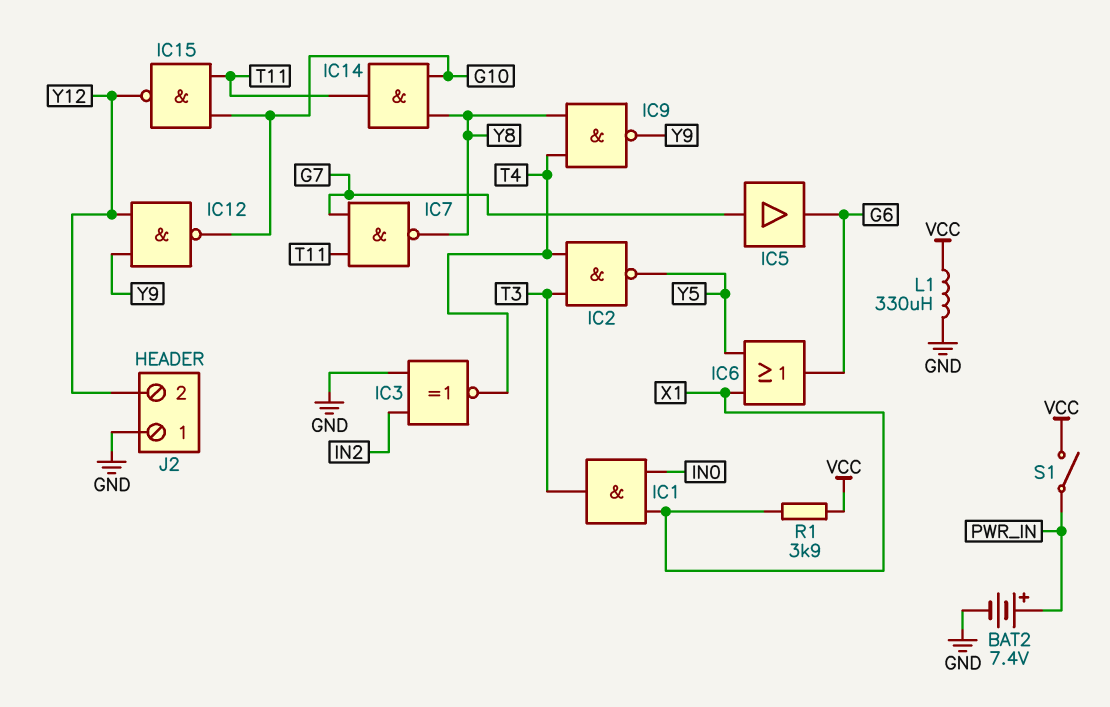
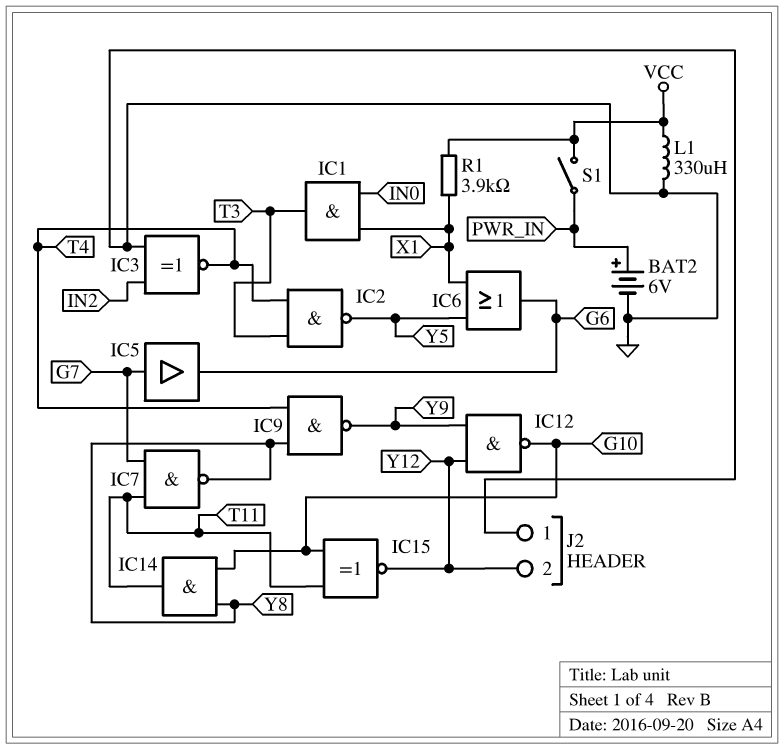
BAT2: 7.4V (plus PWR_IN, minus GND) -> 6V (plus PWR_IN, minus GND)
IC15: NAND (in G10, in T11, out Y12) -> XNOR (in G10, in T11, out Y12)

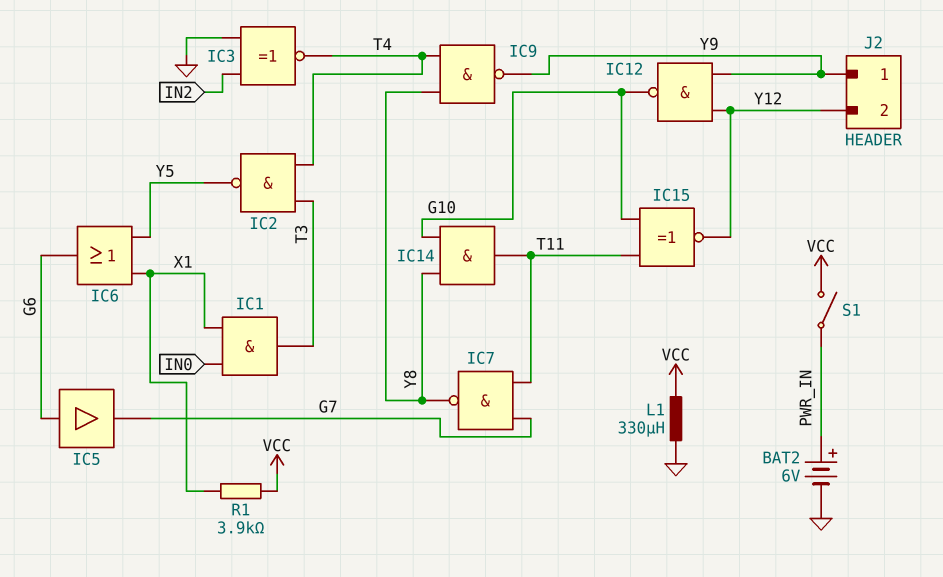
IC5: buffer (in G7, out G6) -> buffer (in G6, out G7)
J2 pin 1: GND -> Y9

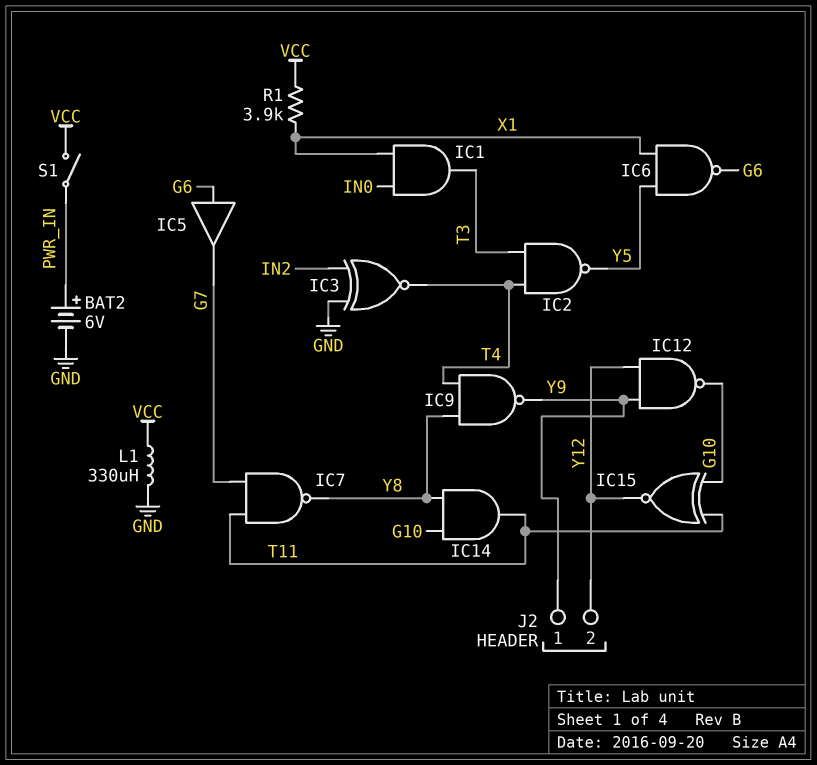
IC6: OR (in X1, in Y5, out G6) -> NAND (in X1, in Y5, out G6)

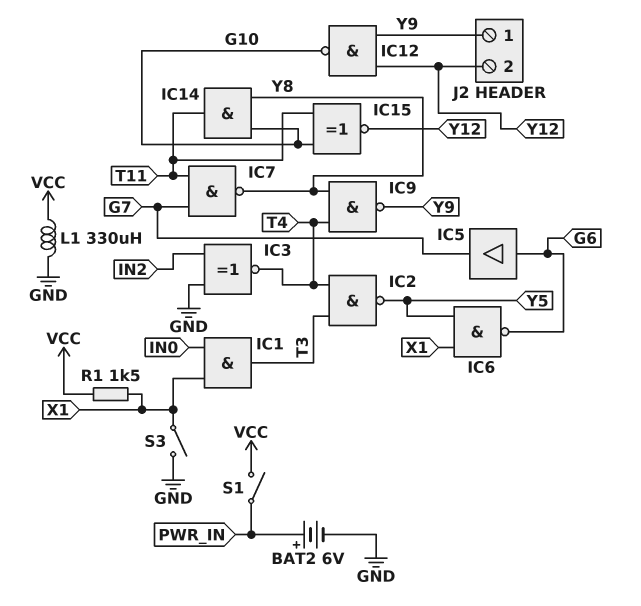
R1: 3.9k (VCC, X1) -> 1.5k (VCC, X1)
S3: none -> switch (GND, X1)

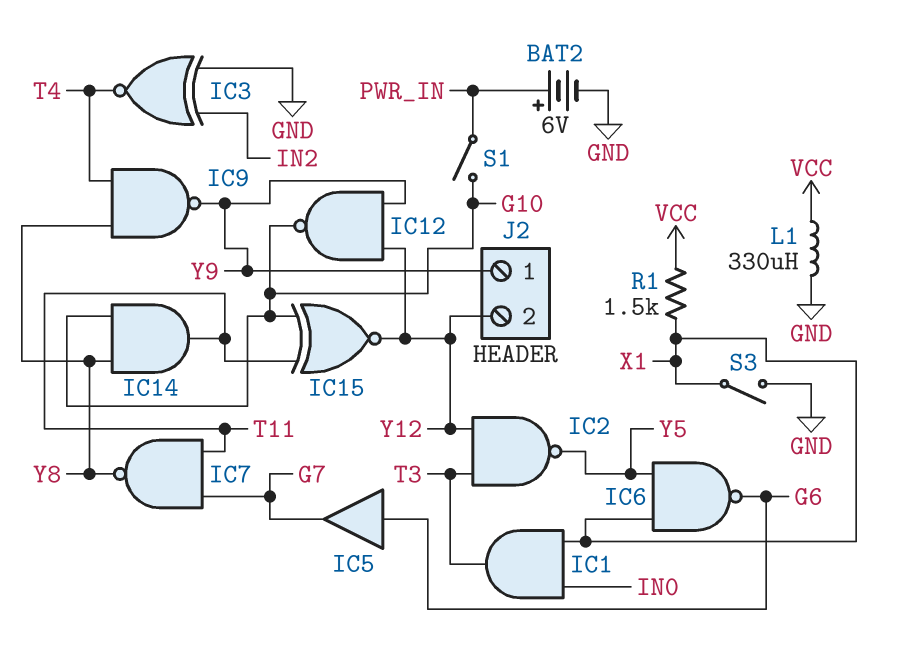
IC2: NAND (in T3, in T4, out Y5) -> NAND (in T3, in Y12, out Y5)
S1: switch (PWR_IN, VCC) -> switch (G10, PWR_IN)

